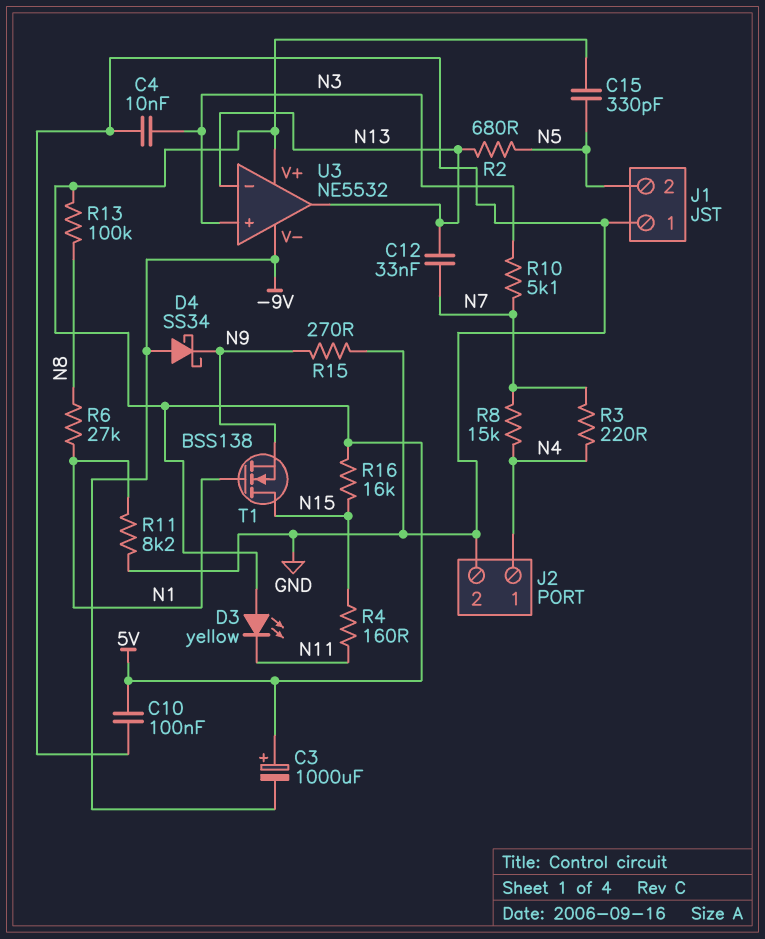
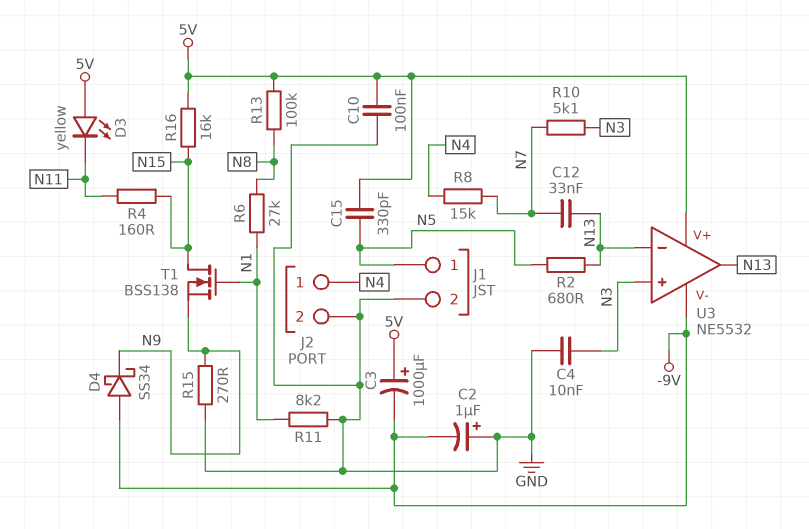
C2: none -> 1uF (plus GND, minus -9V)
J1 pin 1: GND -> N5
J1 pin 2: N5 -> GND
R3: 220 (N4, N7) -> none

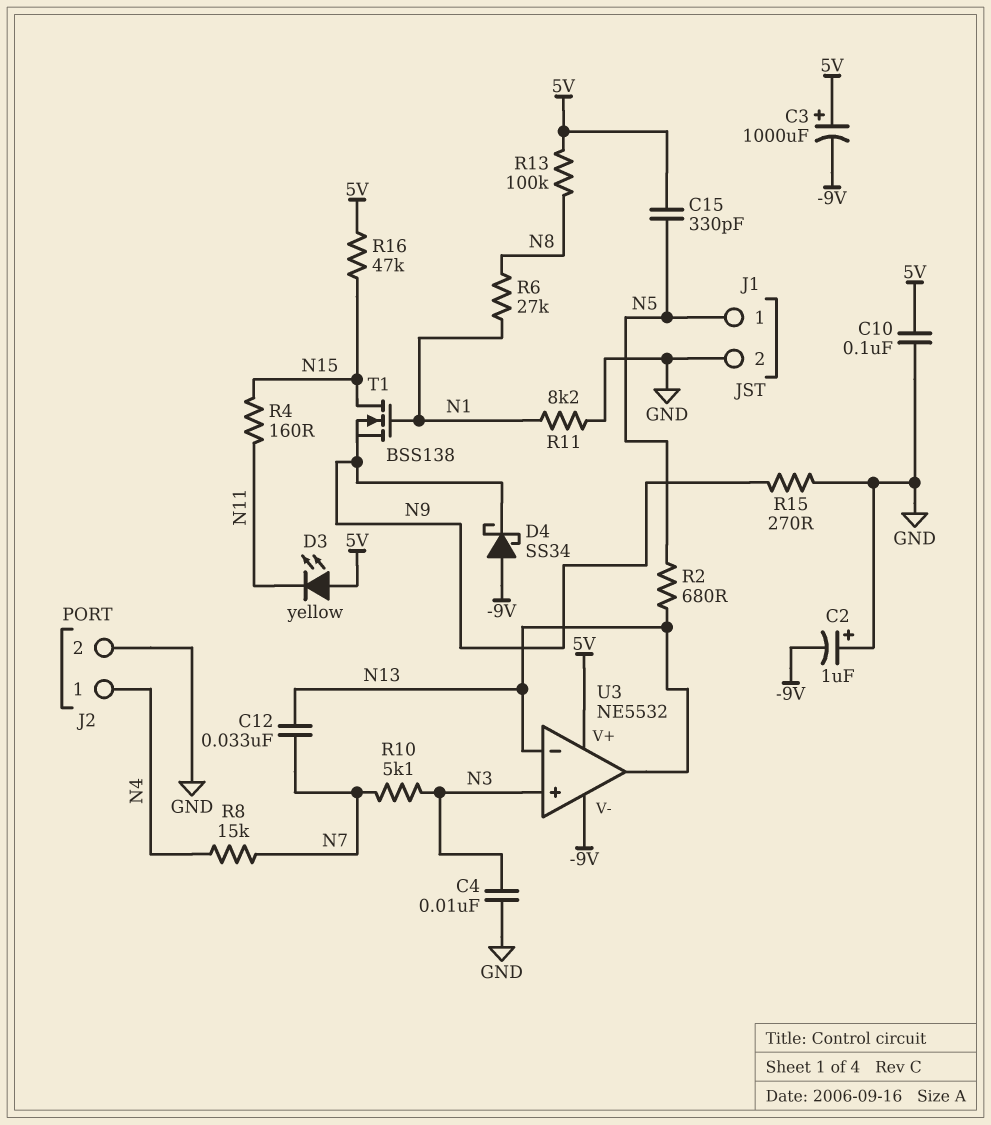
R16: 16k (5V, N15) -> 47k (5V, N15)

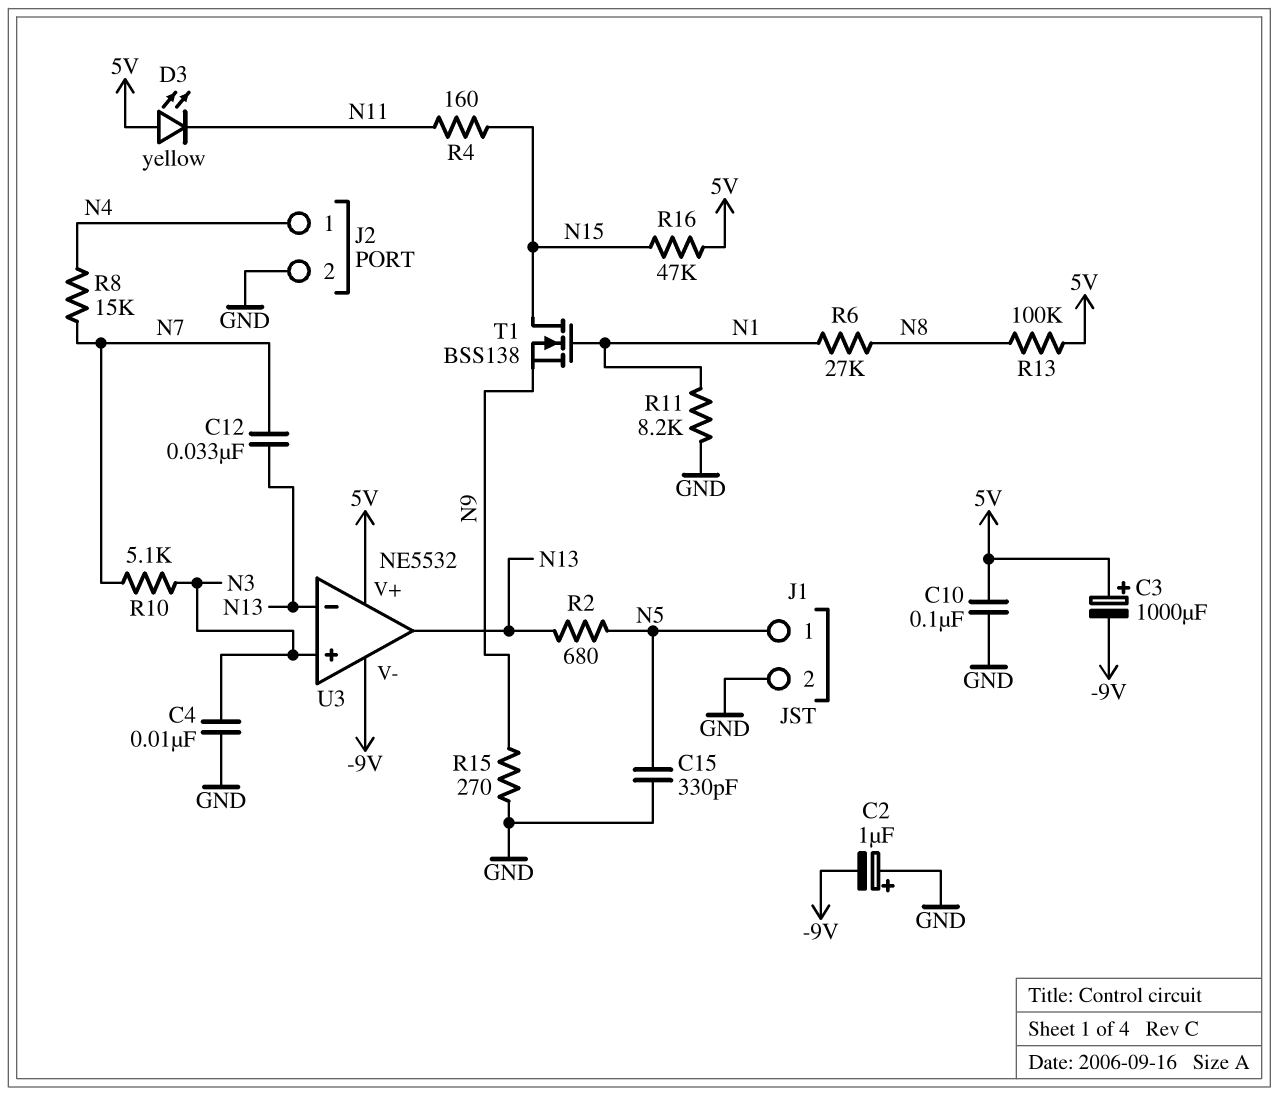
C15: 330pF (5V, N5) -> 330pF (GND, N5)
D4: schottky SS34 (A -9V, K N9) -> none

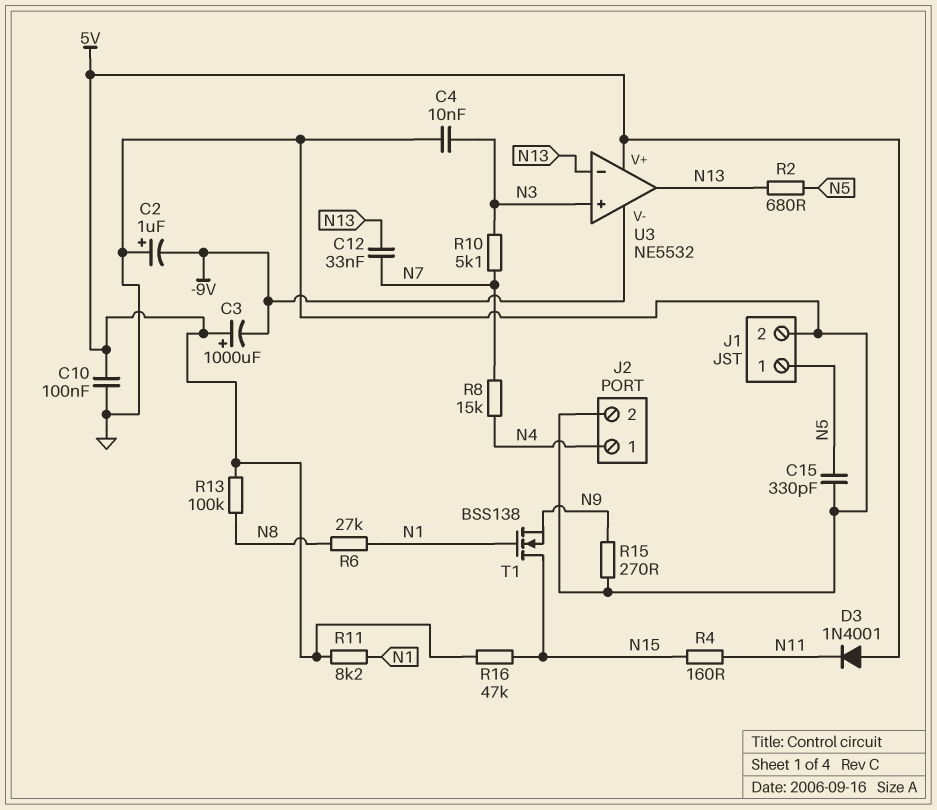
D3: LED yellow (A 5V, K N11) -> diode 1N4001 (A 5V, K N11)
R11: 8.2k (GND, N1) -> 8.2k (5V, N1)

